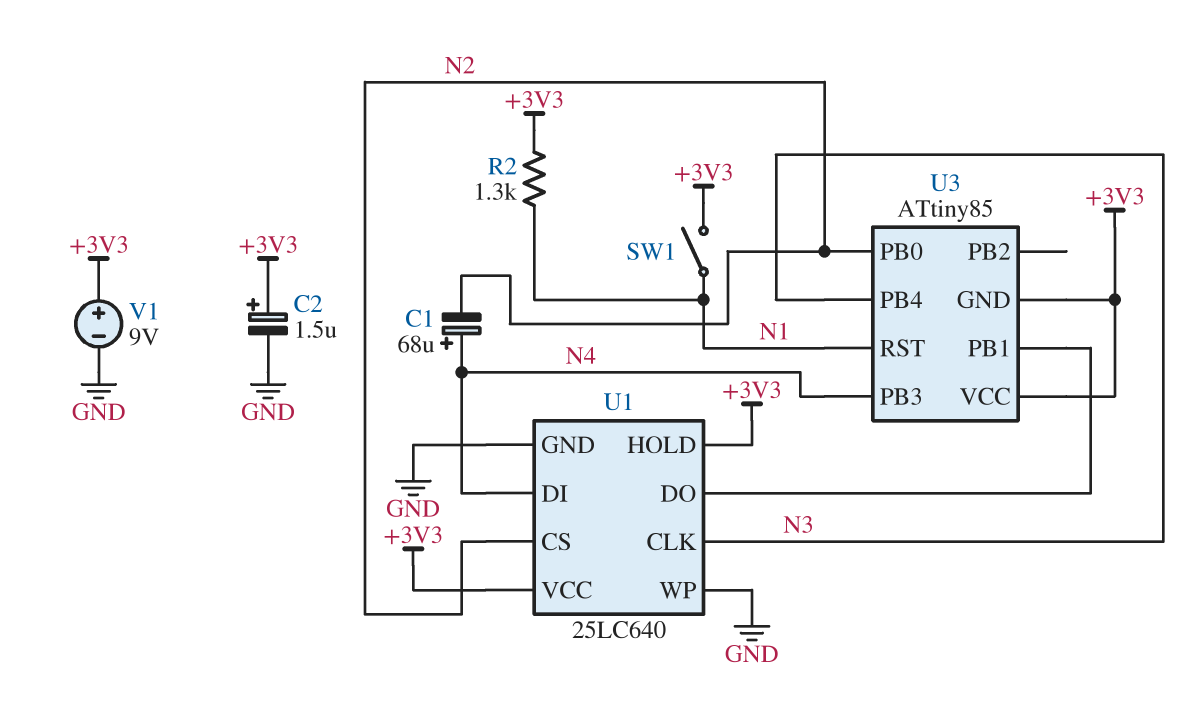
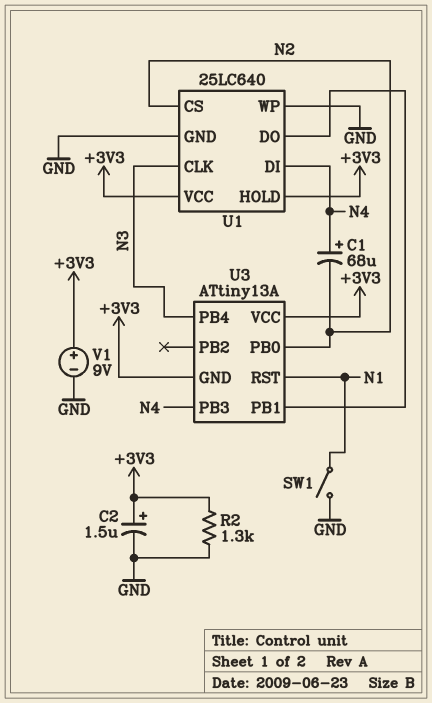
R2: 1.3k (+3V3, N1) -> 1.3k (+3V3, GND)
SW1: switch (+3V3, N1) -> switch (GND, N1)
U3: ATtiny85 -> ATtiny13A

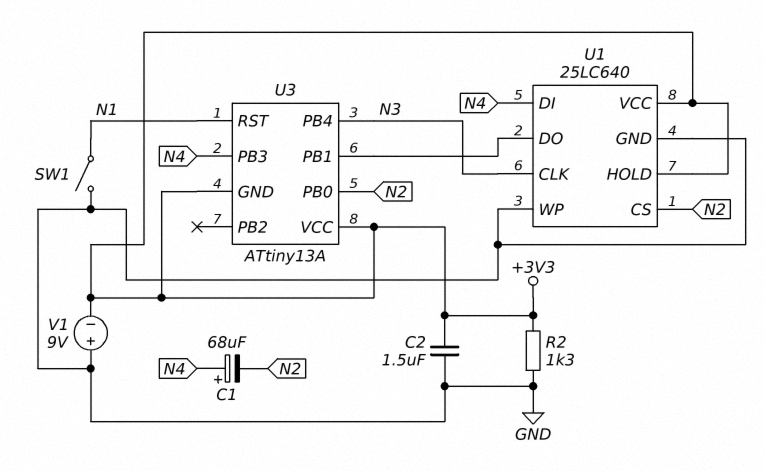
C2: 1.5uF (plus +3V3, minus GND) -> 1.5uF (+3V3, GND)
V1: 9V (plus +3V3, minus GND) -> 9V (plus GND, minus +3V3)

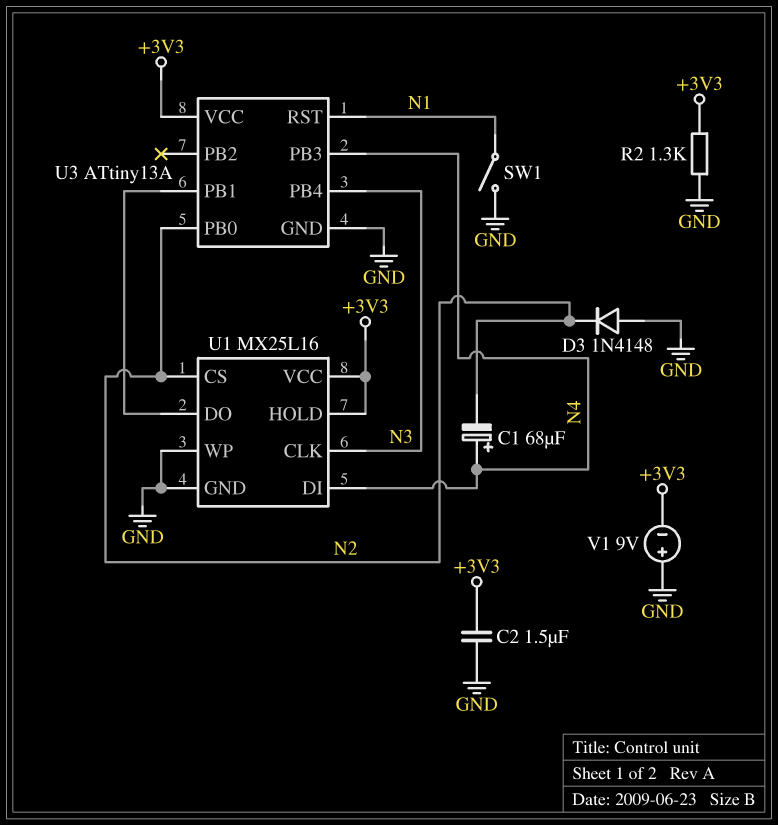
D3: none -> diode 1N4148 (A GND, K N2)
U1: 25LC640 -> MX25L16
U3 pin GND: +3V3 -> GND

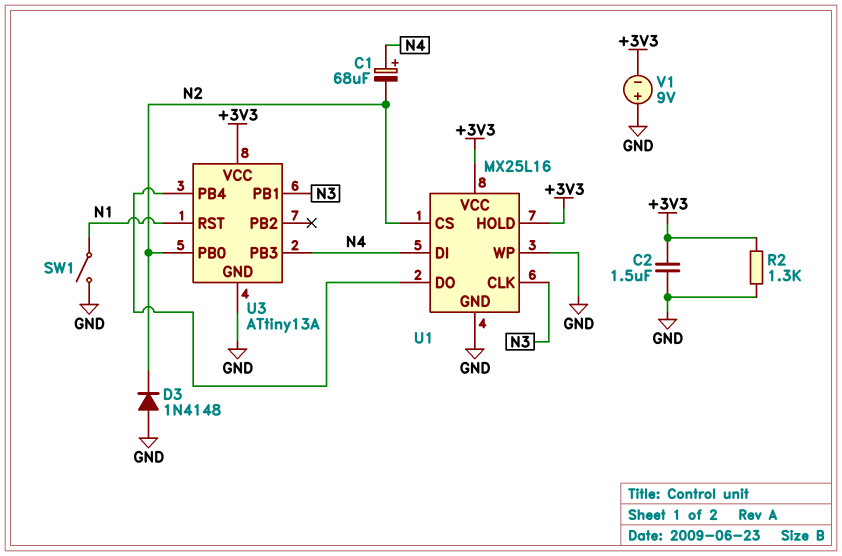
U3 pin PB1: U1/DO -> N3
U3 pin PB4: N3 -> U1/DO

